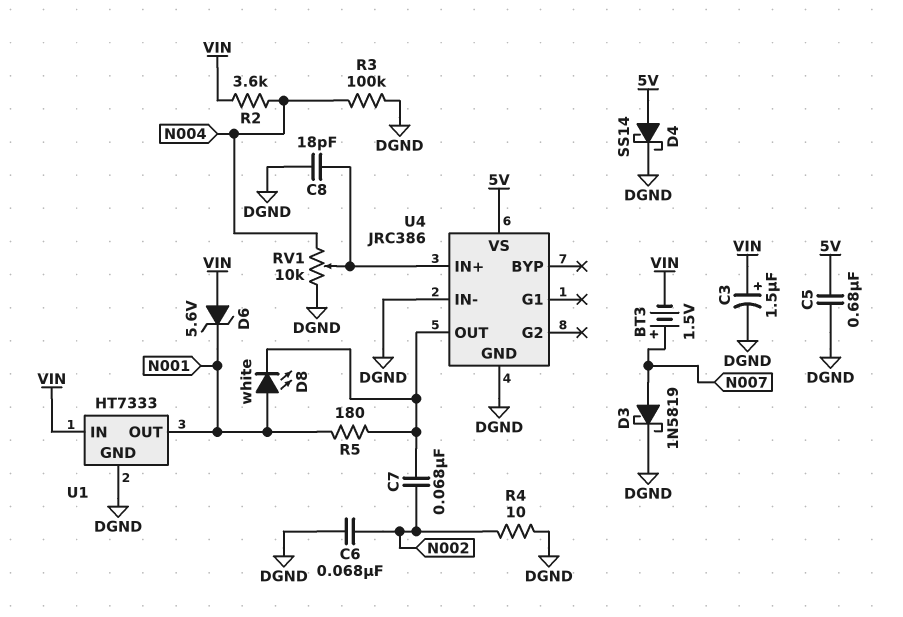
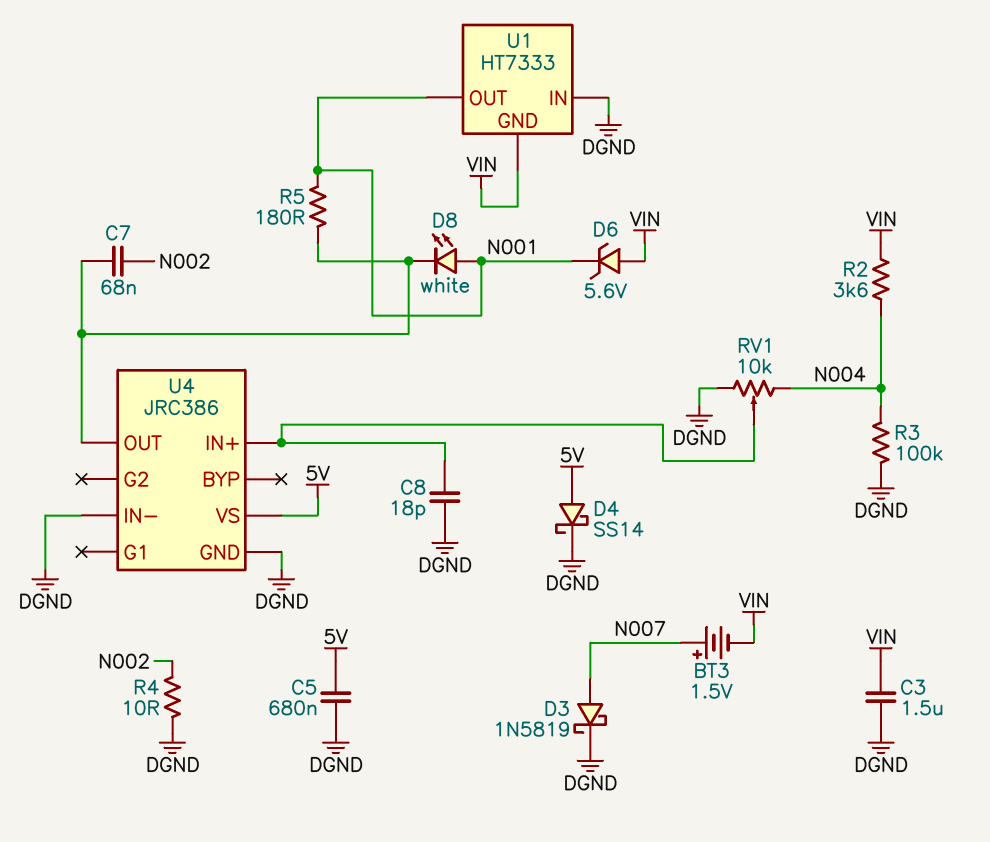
C3: 1.5uF (plus VIN, minus DGND) -> 1.5uF (DGND, VIN)
C6: 68nF (DGND, N002) -> none
U1 pin GND: DGND -> VIN
U1 pin IN: VIN -> DGND

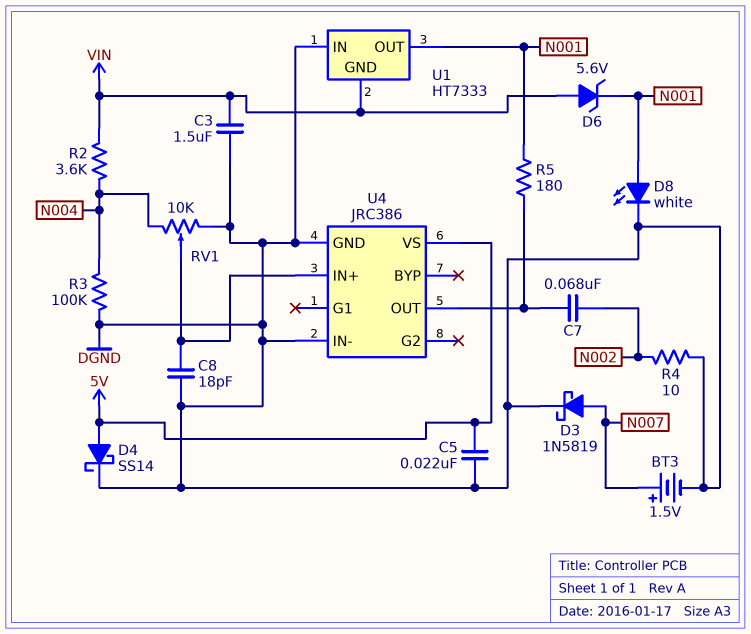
BT3: 1.5V (plus N007, minus VIN) -> 1.5V (plus N007, minus DGND)
C5: 680nF (5V, DGND) -> 22nF (5V, DGND)
D8: LED white (A N001, K U4/OUT) -> LED white (A N001, K DGND)

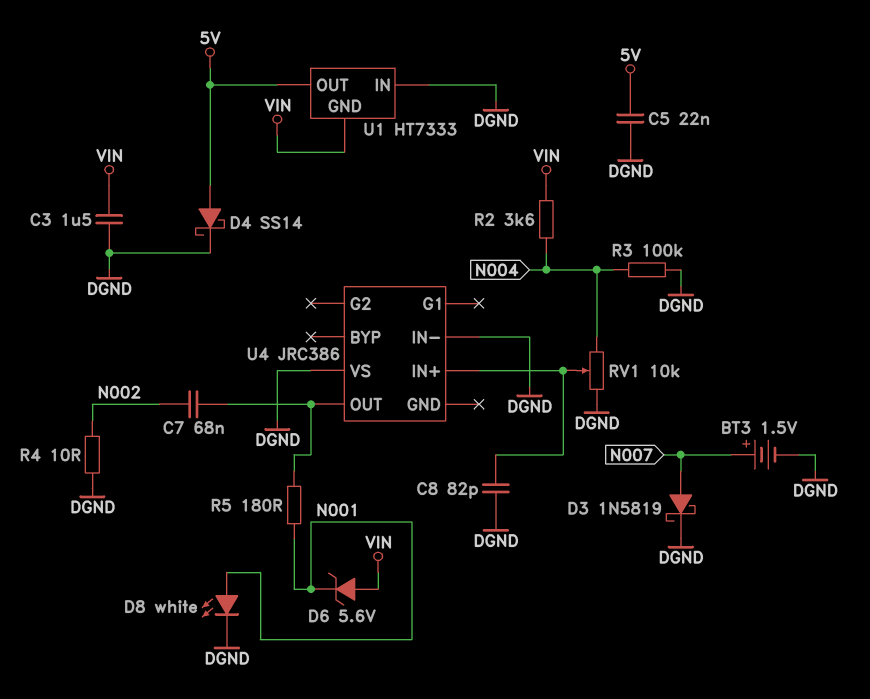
C8: 18pF (DGND, U4/IN+) -> 82pF (DGND, U4/IN+)
U1 pin OUT: N001 -> 5V
U4 pin GND: DGND -> none
U4 pin VS: 5V -> DGND

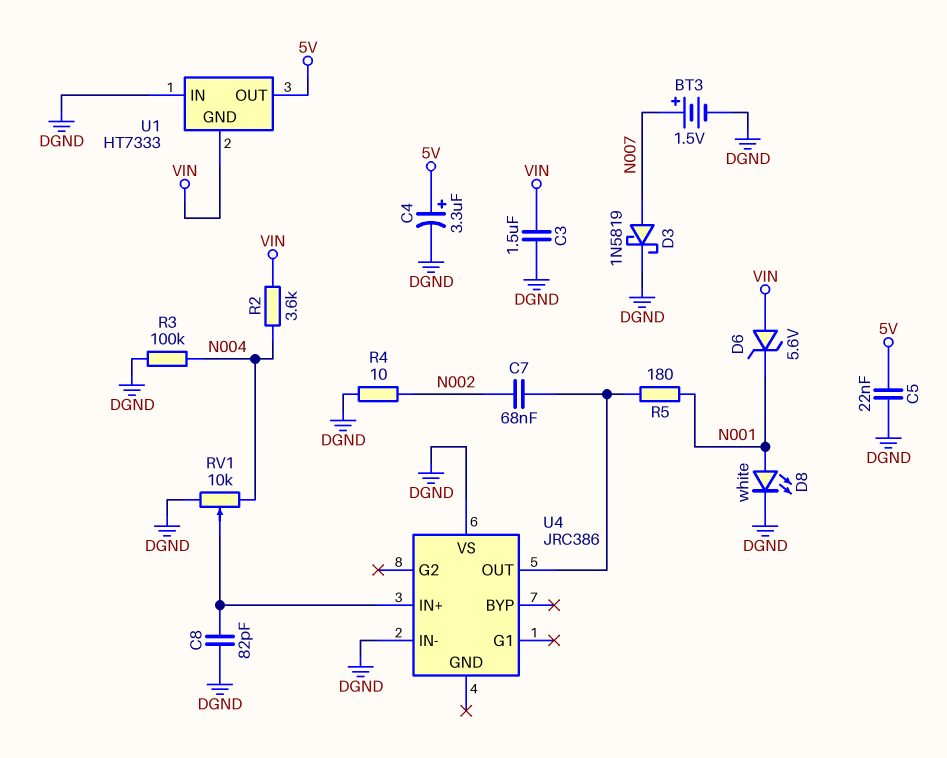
C4: none -> 3.3uF (plus 5V, minus DGND)
D4: schottky SS14 (A 5V, K DGND) -> none

